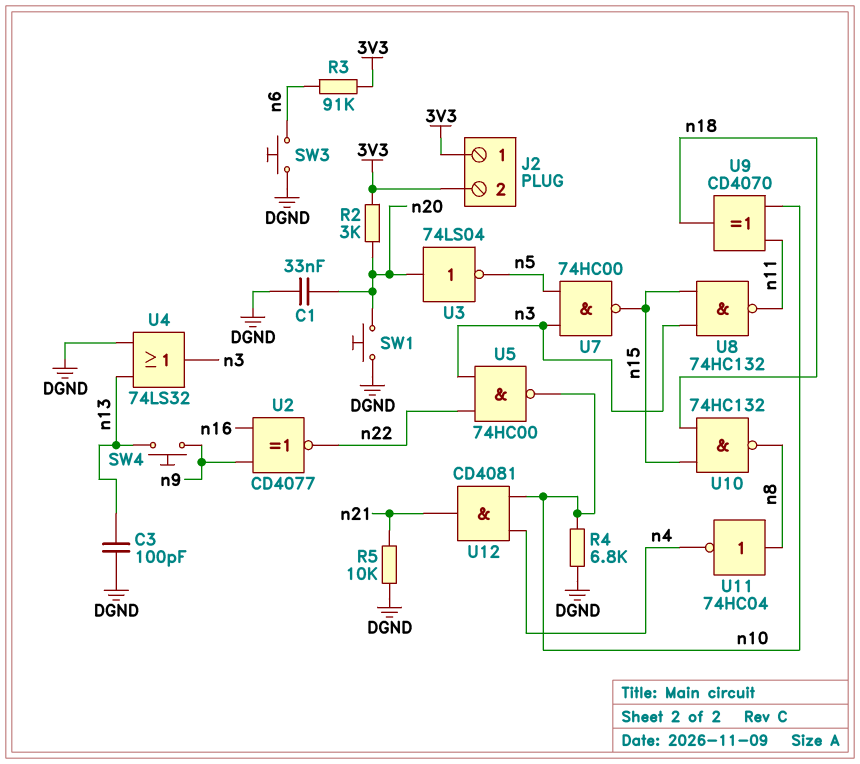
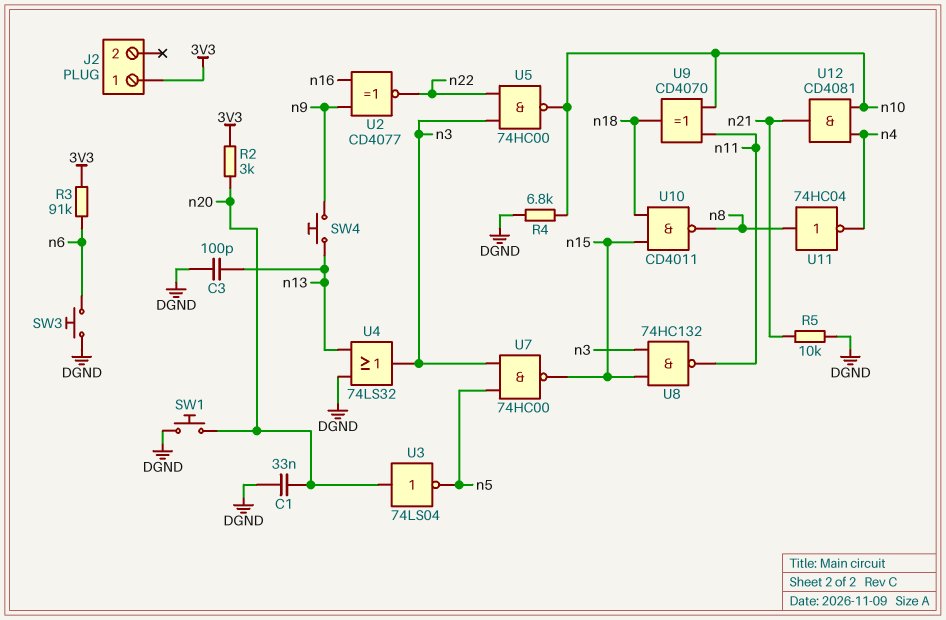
J2 pin 2: 3V3 -> none
U10: NAND 74HC132 (in n15, in n18, out n8) -> NAND CD4011 (in n15, in n18, out n8)

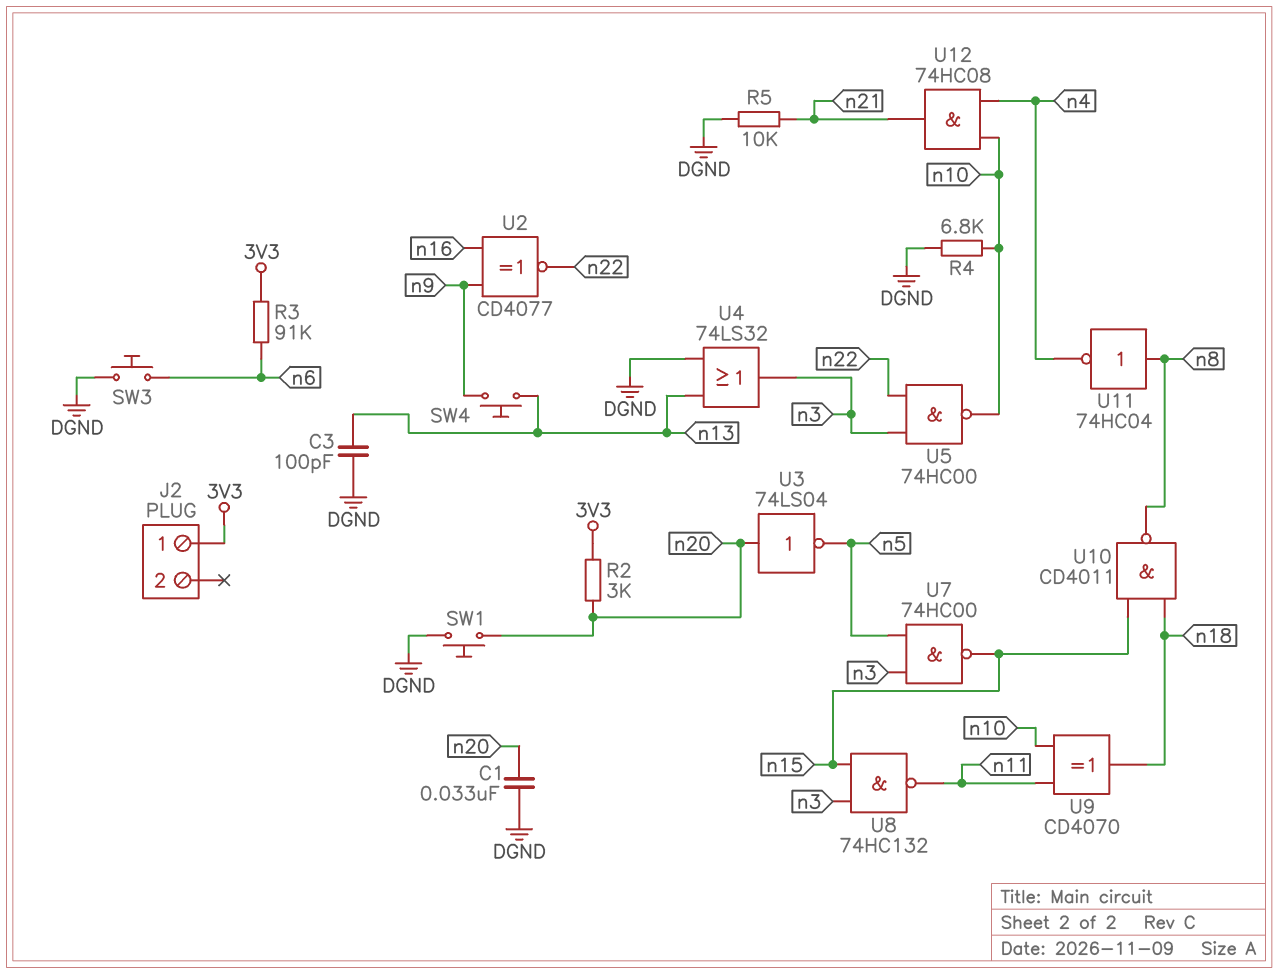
U12: AND CD4081 (in n4, in n10, out n21) -> AND 74HC08 (in n4, in n10, out n21)

